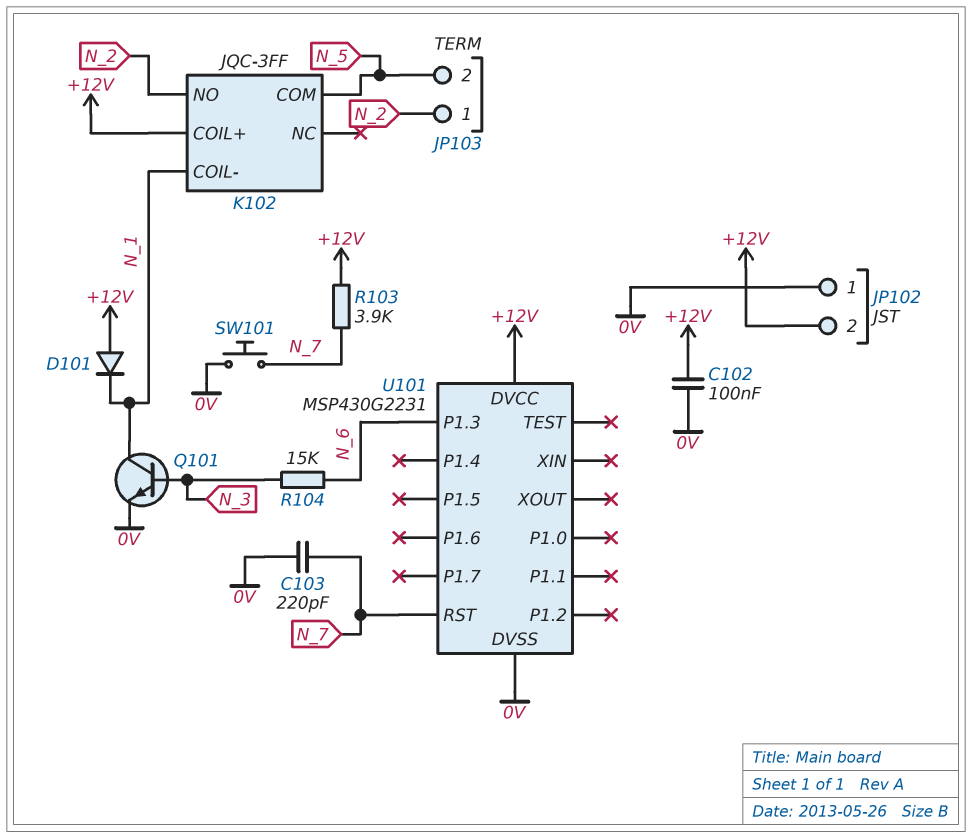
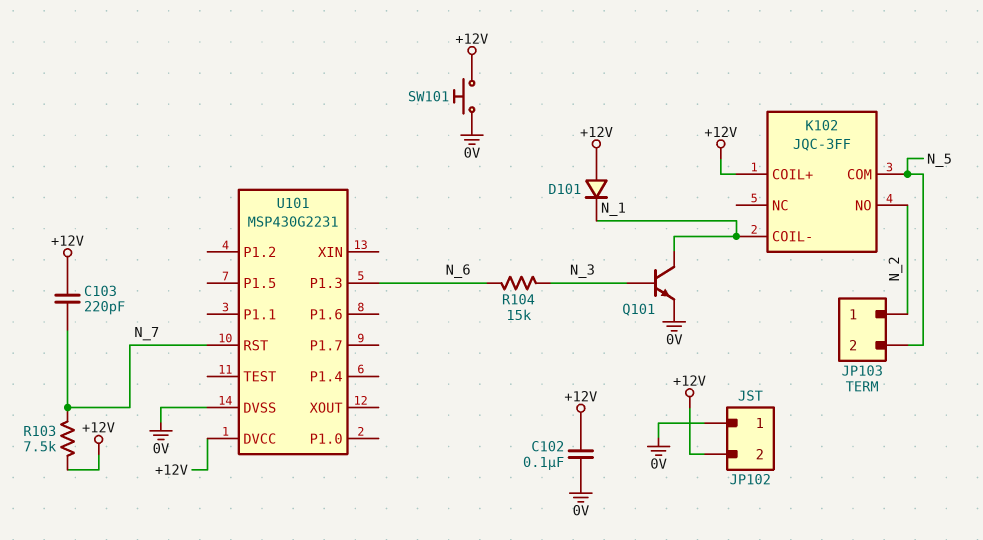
C103: 220pF (0V, N_7) -> 220pF (+12V, N_7)
R103: 3.9k (+12V, N_7) -> 7.5k (+12V, N_7)
SW101: button (0V, N_7) -> button (+12V, 0V)

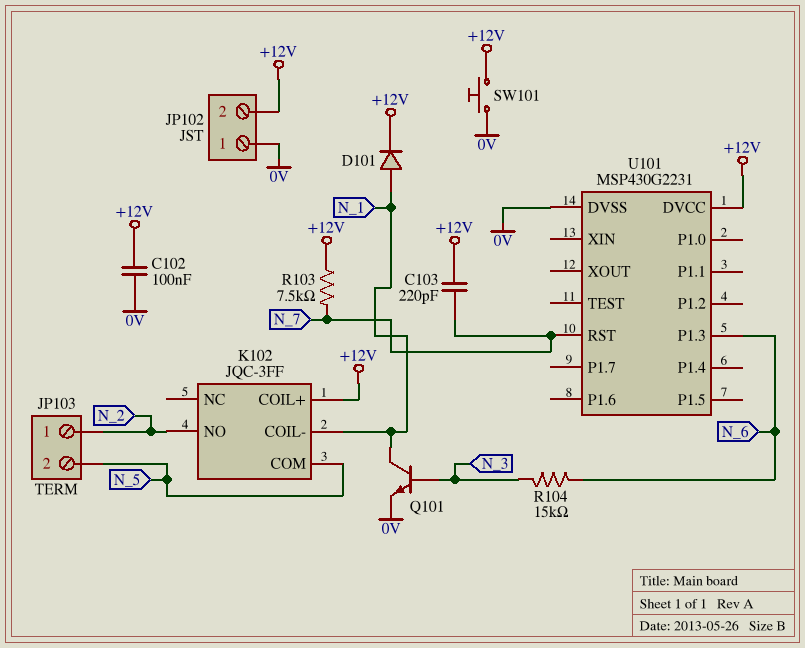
D101: diode (A +12V, K N_1) -> diode (A N_1, K +12V)

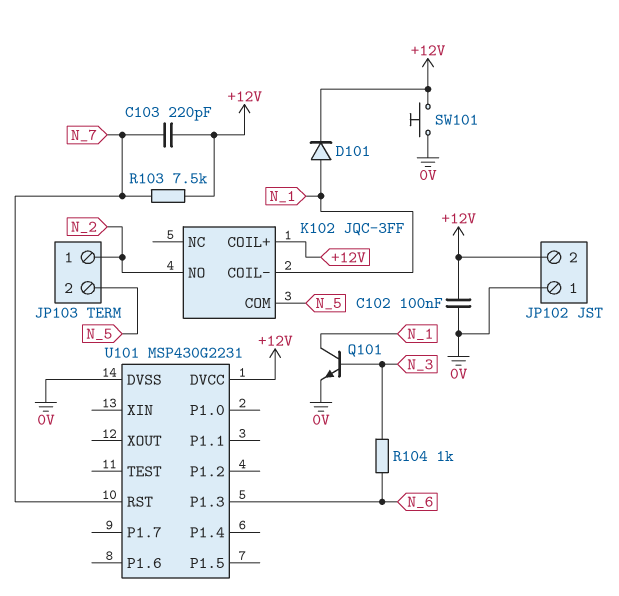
R104: 15k (N_3, N_6) -> 1k (N_3, N_6)

